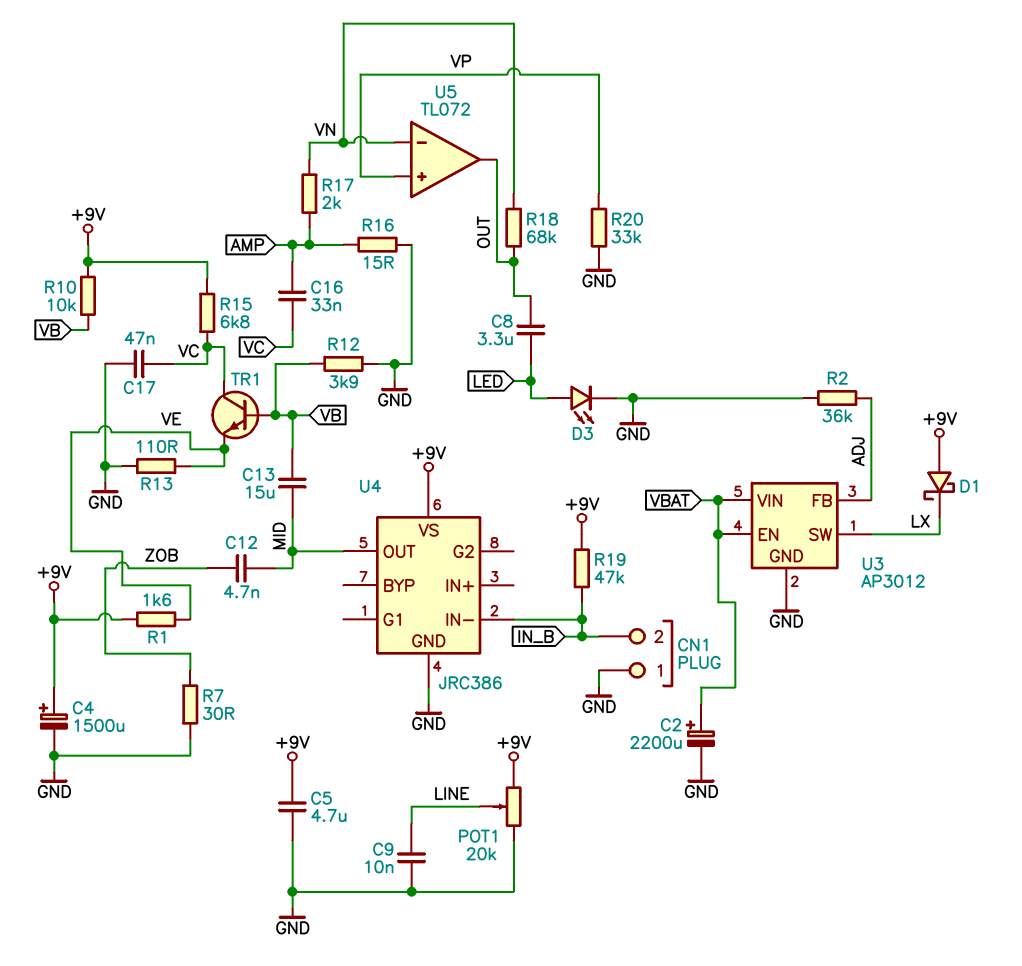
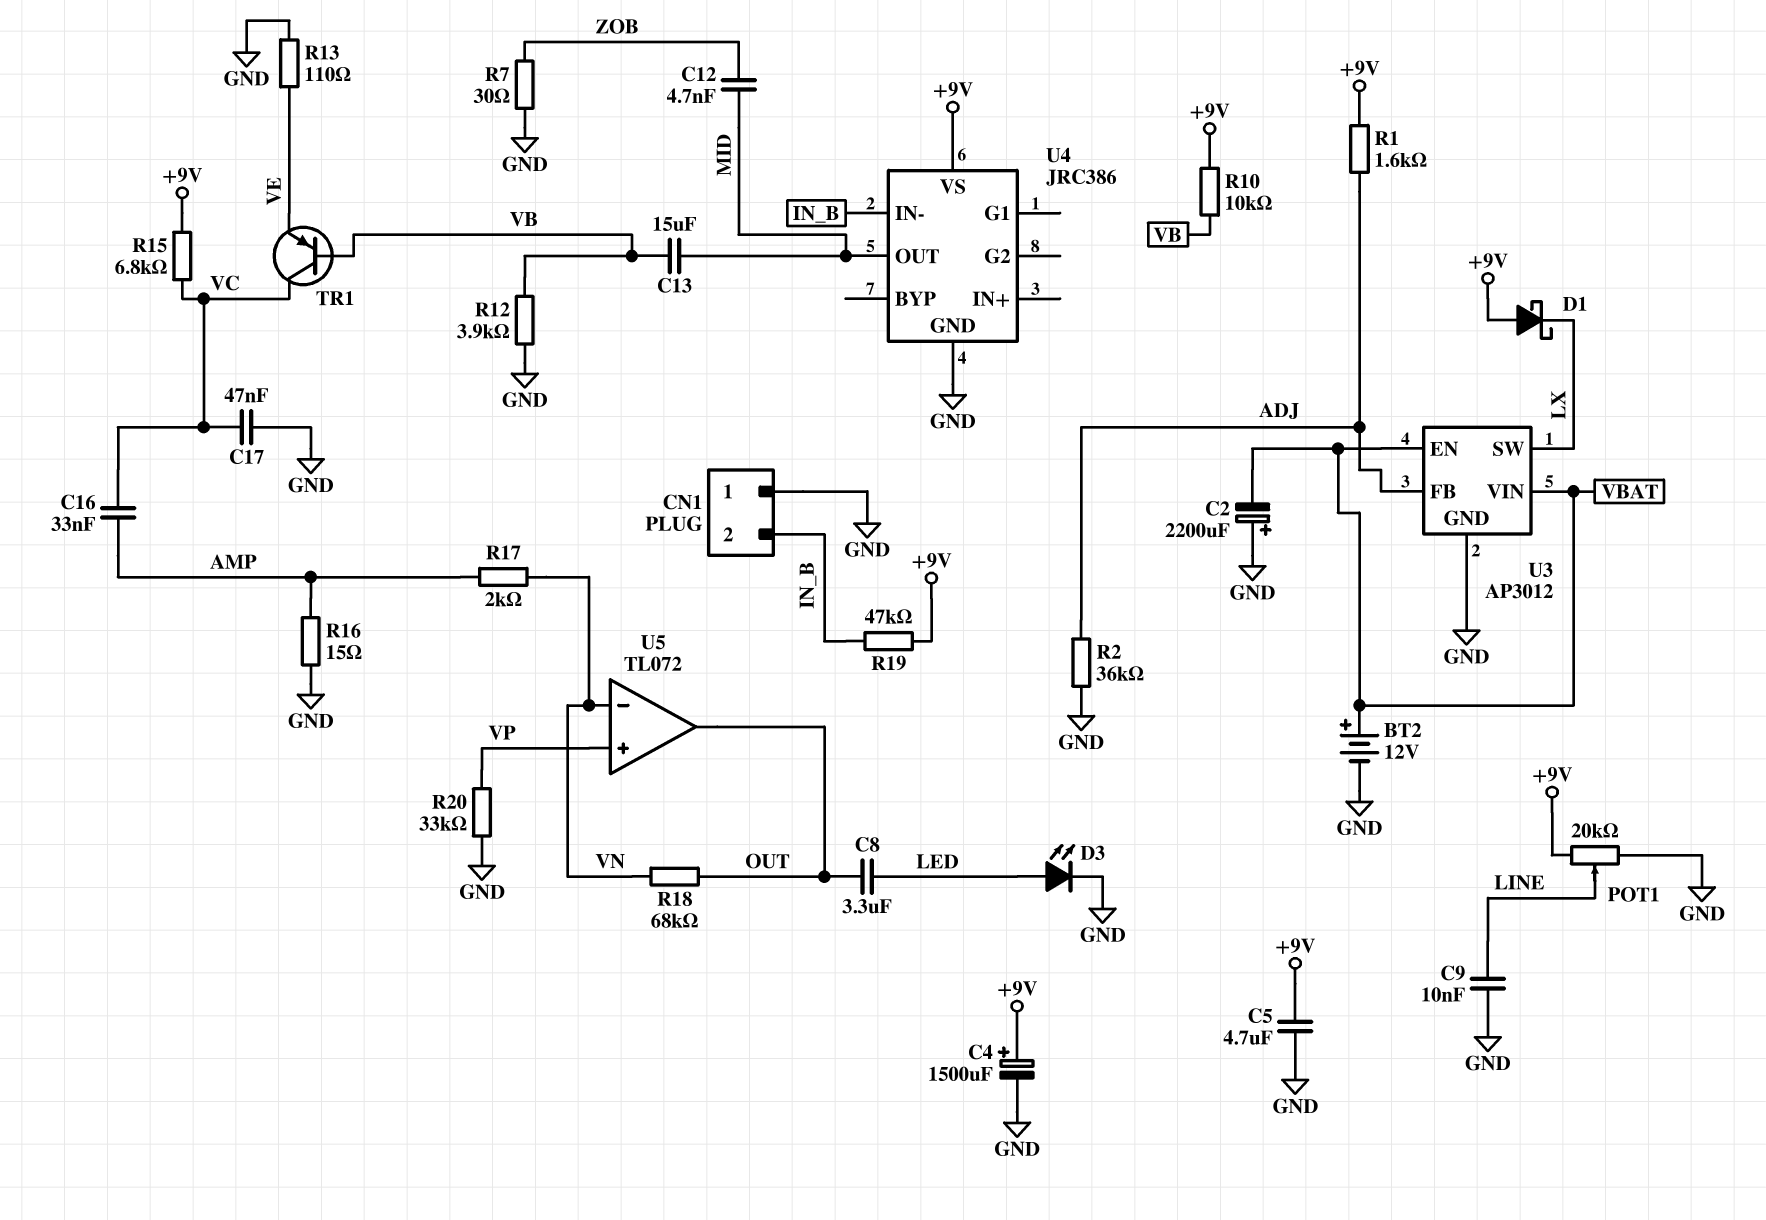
BT2: none -> 12V (plus VBAT, minus GND)
C2: 2200uF (plus VBAT, minus GND) -> 2200uF (plus GND, minus VBAT)
R1: 1.6k (+9V, VE) -> 1.6k (+9V, ADJ)
TR1: NPN (B VB, C VC, E VE) -> PNP (B VB, C VC, E VE)

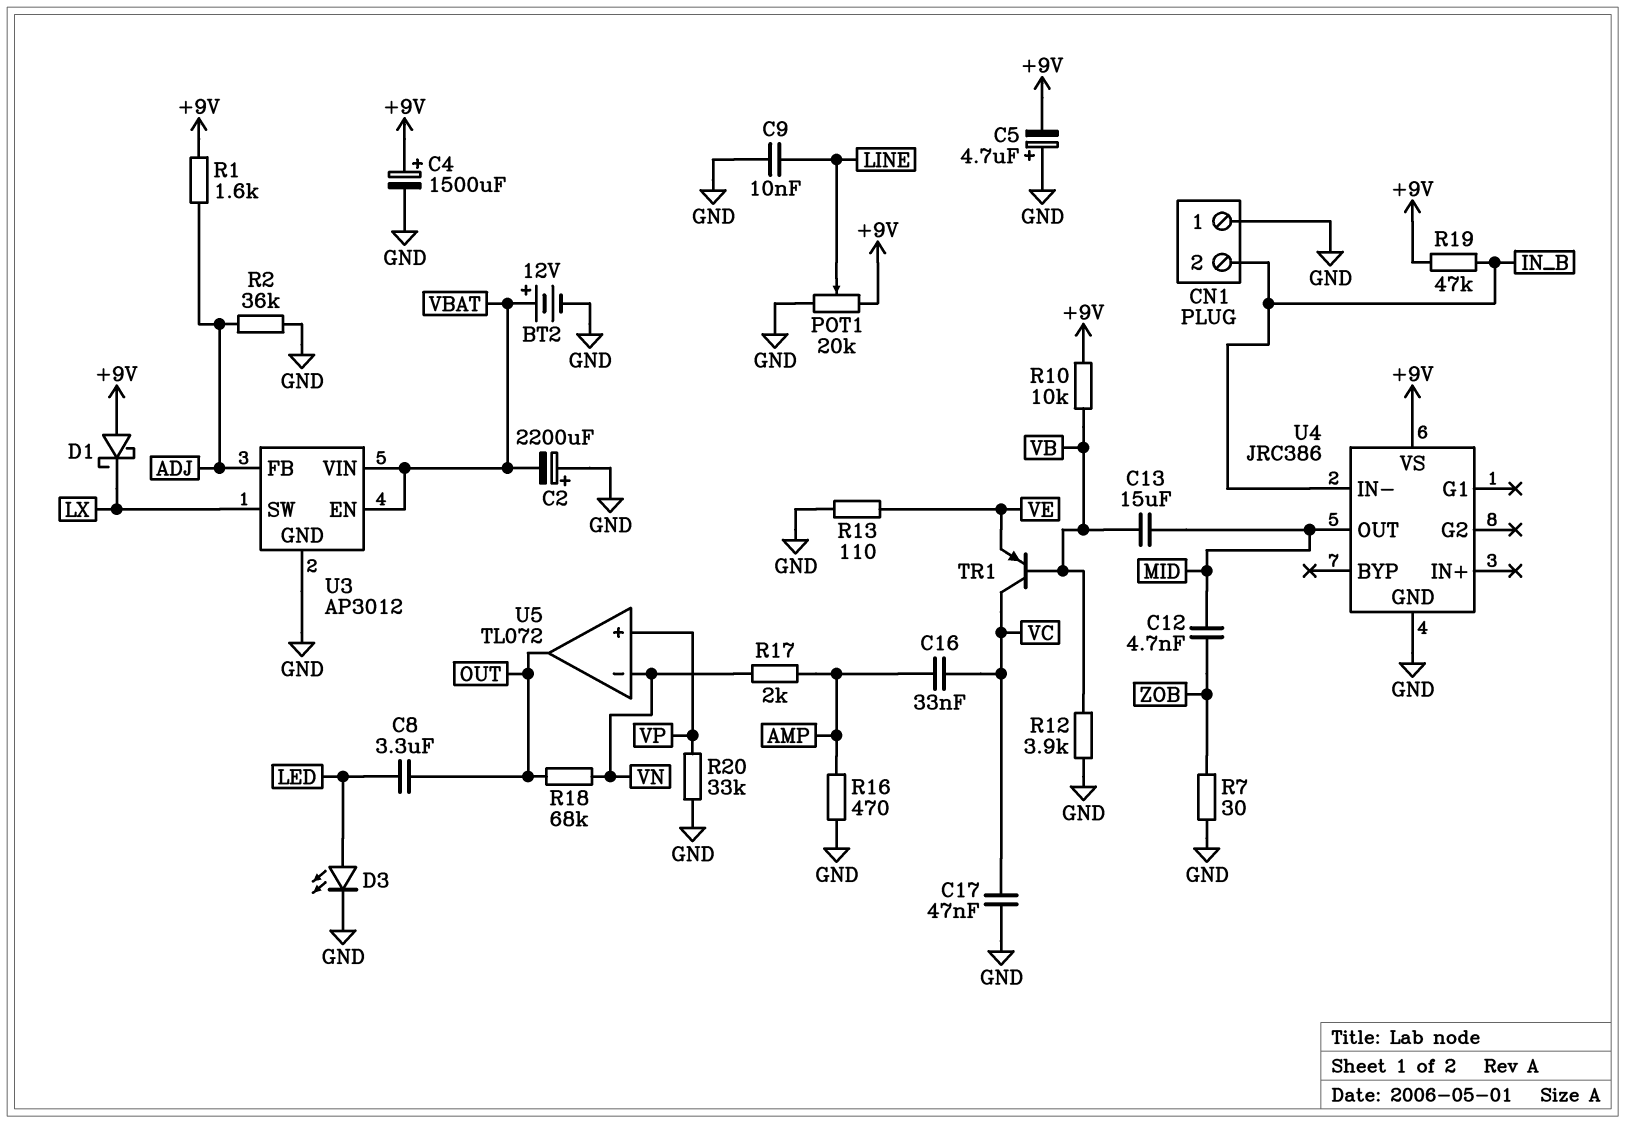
C5: 4.7uF (+9V, GND) -> 4.7uF (plus GND, minus +9V)
R15: 6.8k (+9V, VC) -> none
R16: 15 (AMP, GND) -> 470 (AMP, GND)

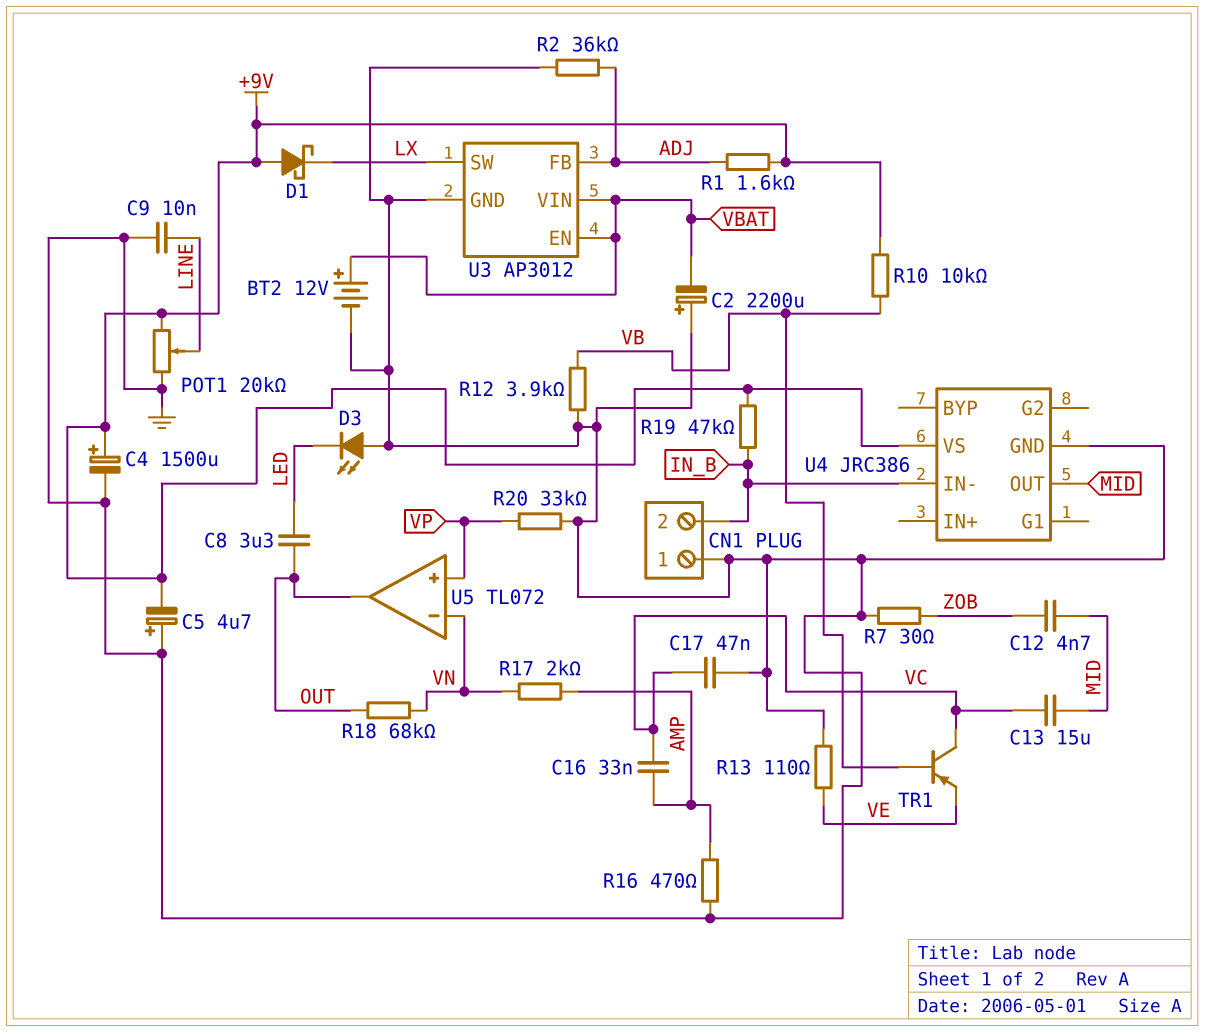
C13: 15uF (MID, VB) -> 15uF (MID, VC)
D3: LED (A LED, K GND) -> LED (A GND, K LED)

